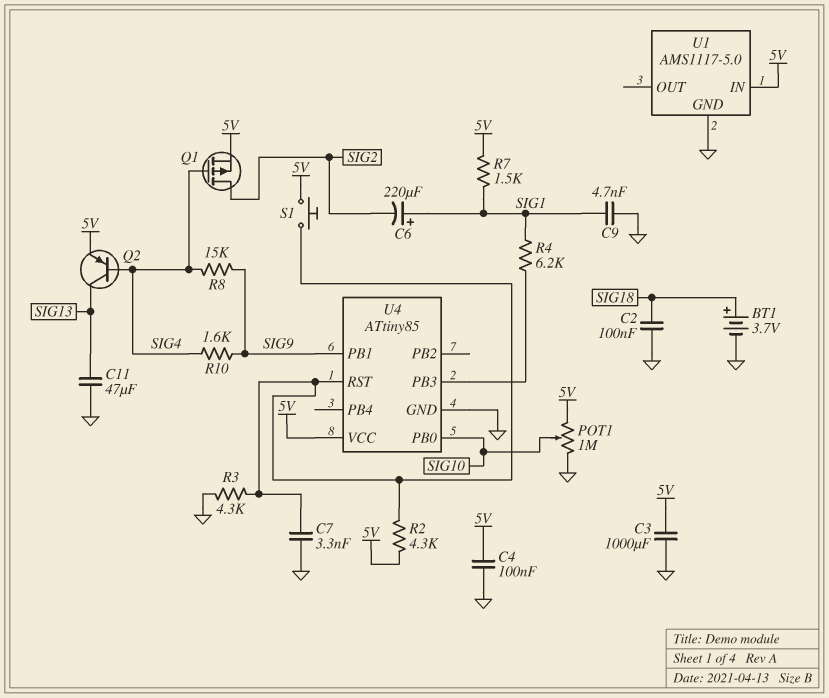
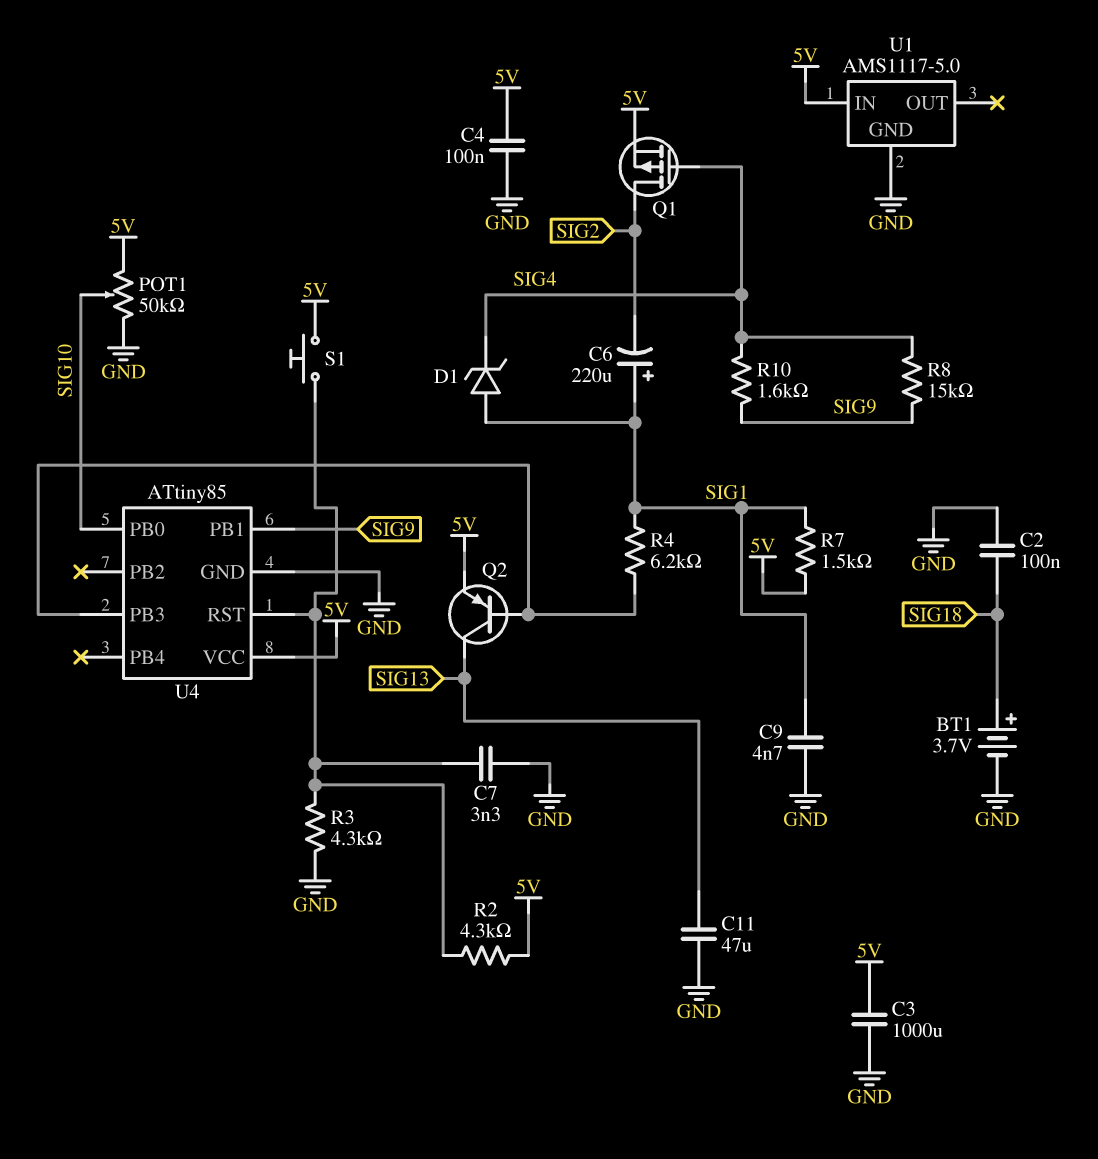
D1: none -> zener (A SIG1, K SIG4)
POT1: 1M (5V, GND, wiper SIG10) -> 50k (5V, GND, wiper SIG10)
Q2: PNP (B SIG4, C SIG13, E 5V) -> PNP (B U4/PB3, C SIG13, E 5V)

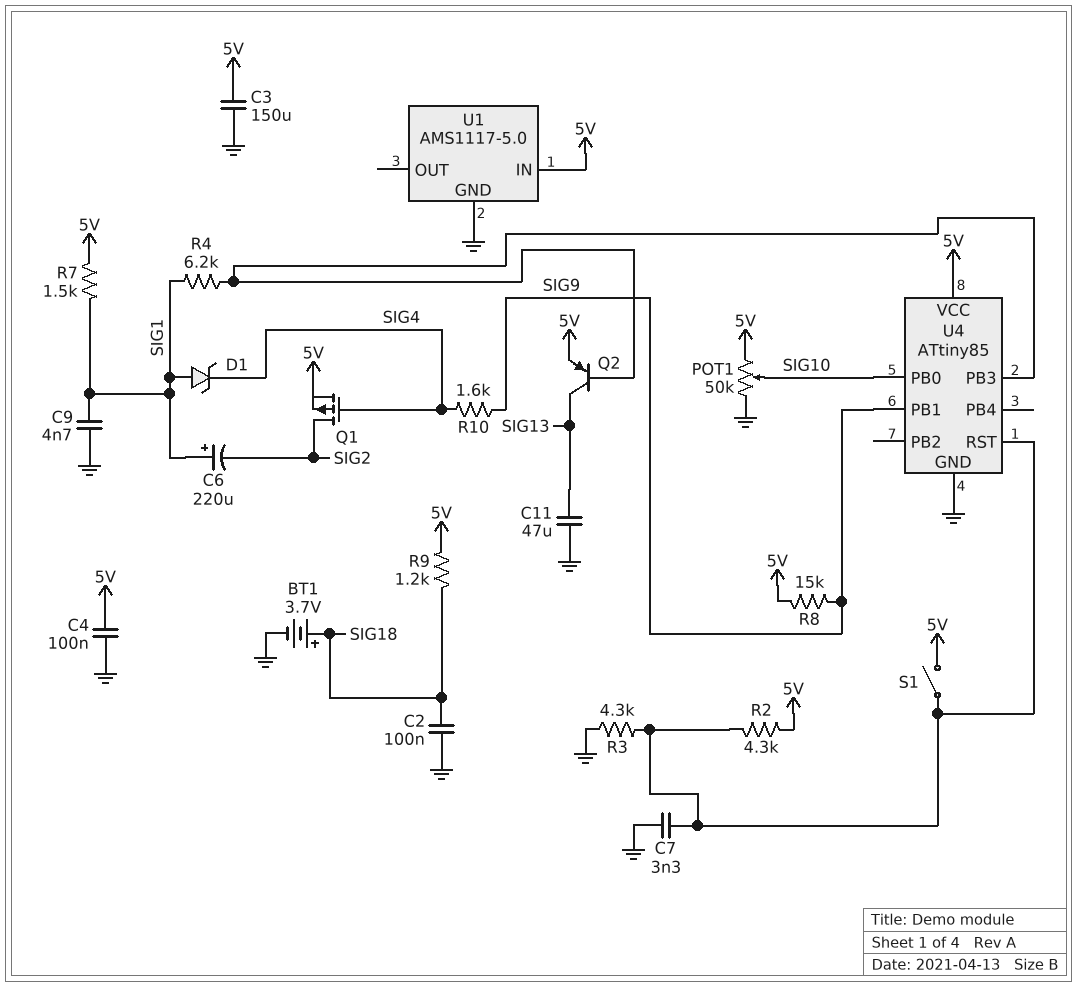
C3: 1000uF (5V, GND) -> 150uF (5V, GND)
R8: 15k (SIG4, SIG9) -> 15k (5V, SIG9)
R9: none -> 1.2k (5V, SIG18)
S1: button (5V, U4/RST) -> switch (5V, U4/RST)

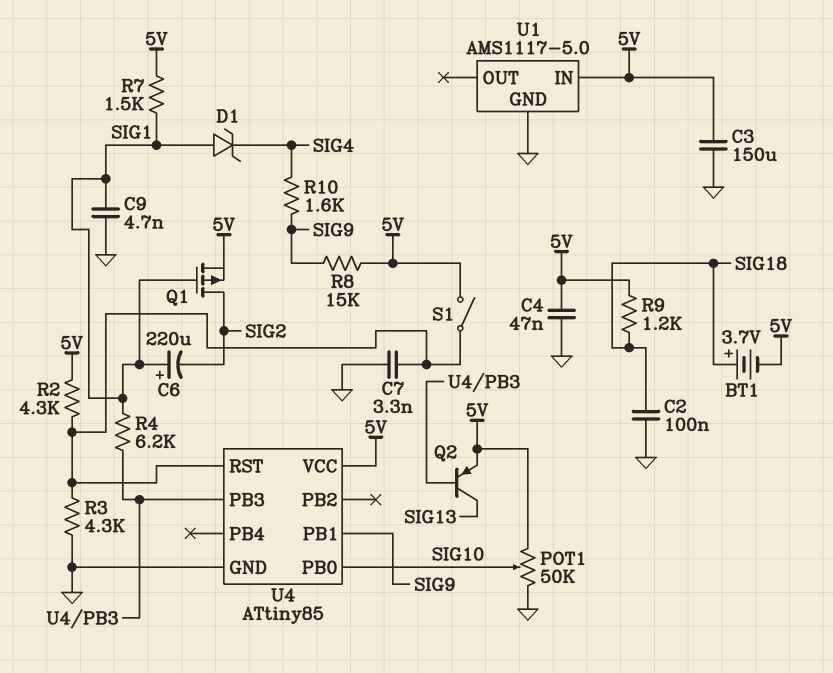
BT1: 3.7V (plus SIG18, minus GND) -> 3.7V (plus SIG18, minus 5V)
C4: 100nF (5V, GND) -> 47nF (5V, GND)
C11: 47uF (GND, SIG13) -> none
Q1: PMOS (G SIG4, D SIG2, S 5V) -> PMOS (G SIG1, D SIG2, S 5V)

